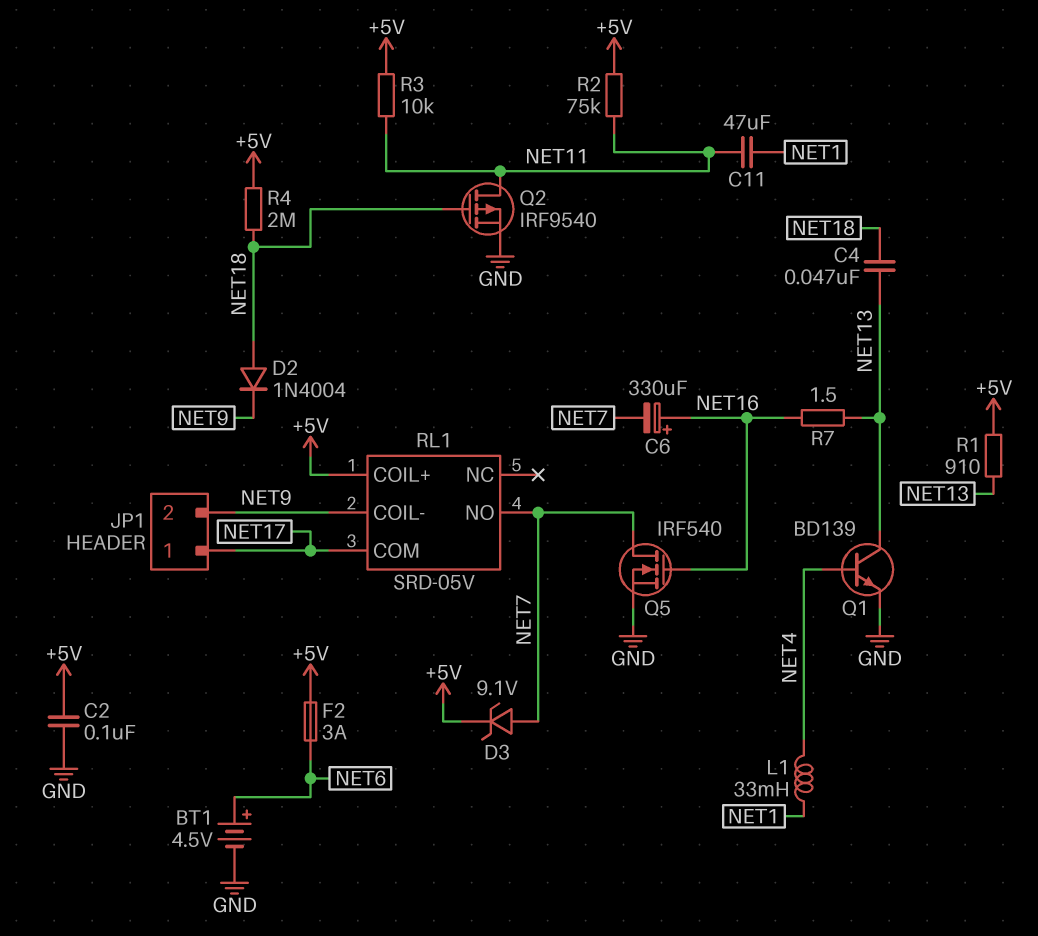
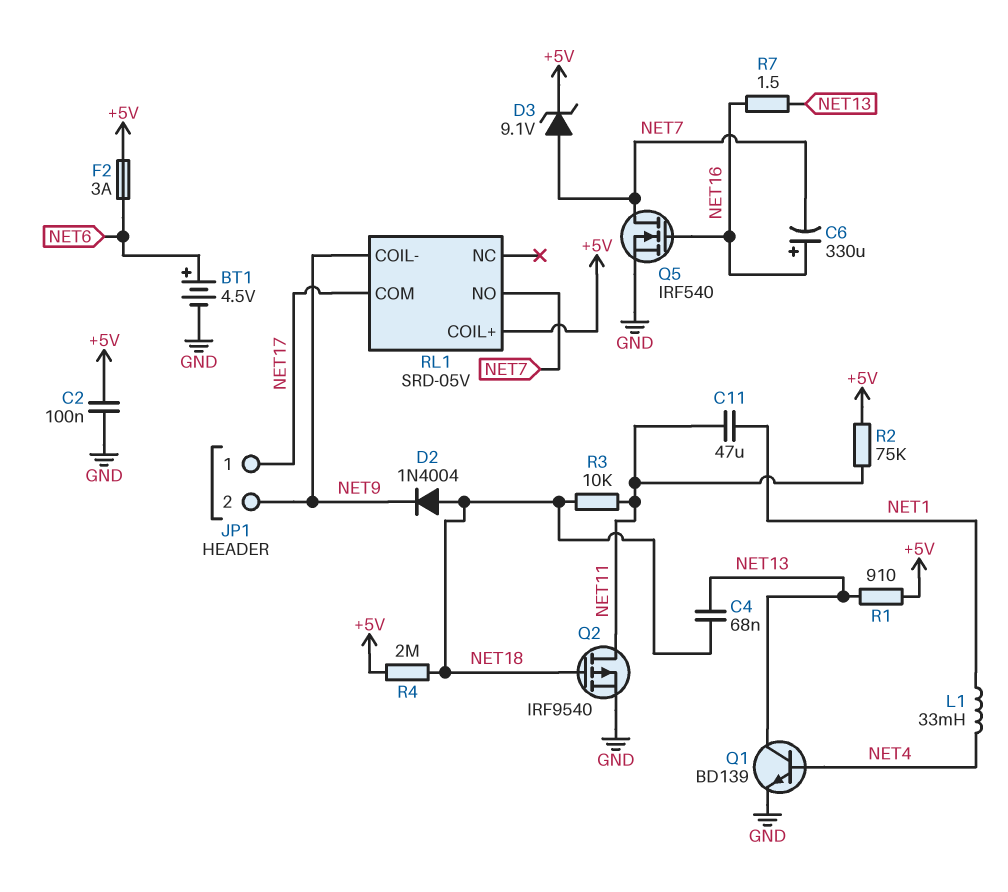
C4: 47nF (NET13, NET18) -> 68nF (NET13, NET18)
R3: 10k (+5V, NET11) -> 10k (NET11, NET18)

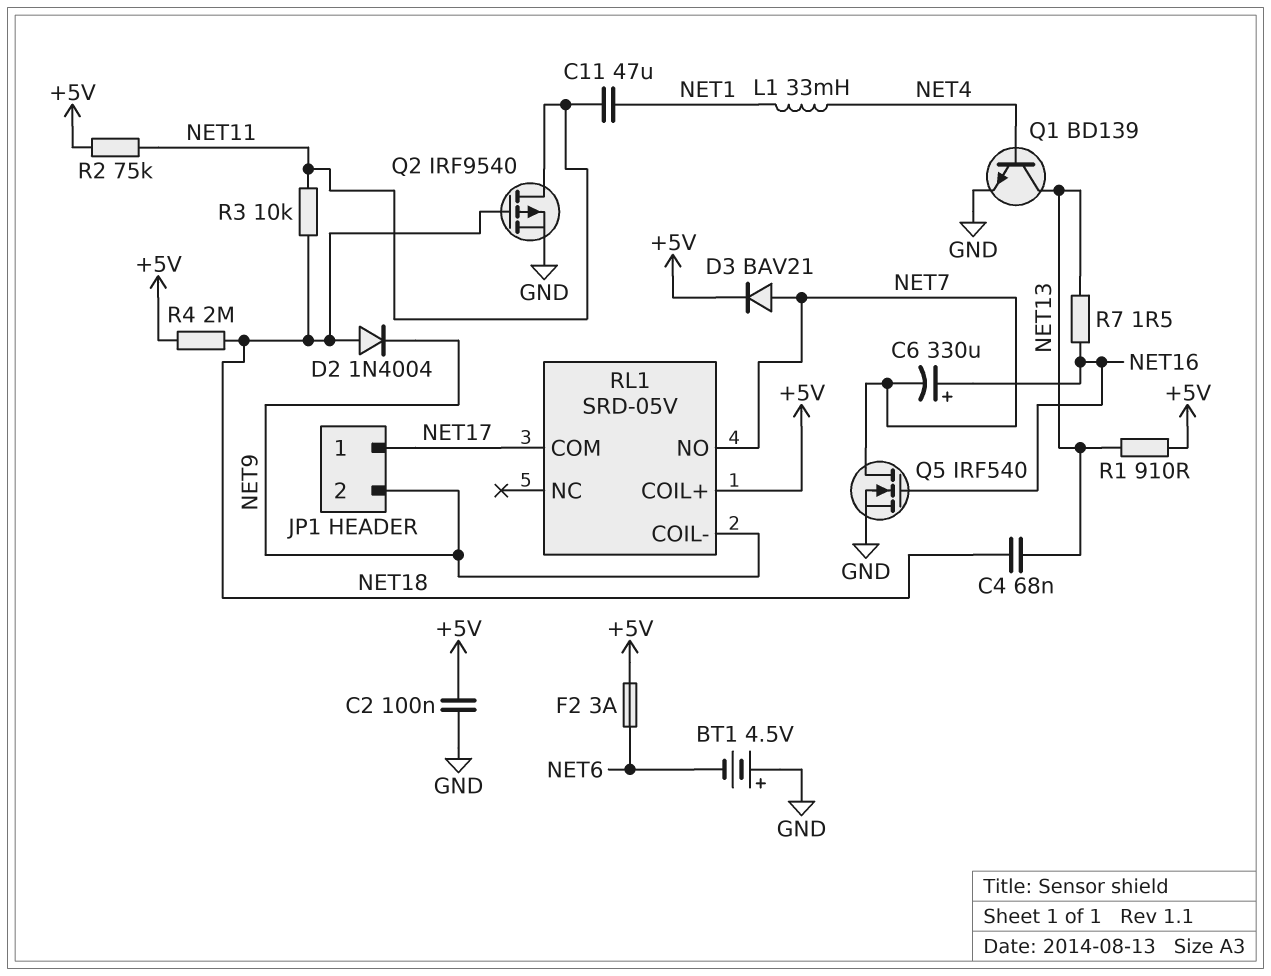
BT1: 4.5V (plus NET6, minus GND) -> 4.5V (plus GND, minus NET6)
D3: zener 9.1V (A NET7, K +5V) -> diode BAV21 (A NET7, K +5V)

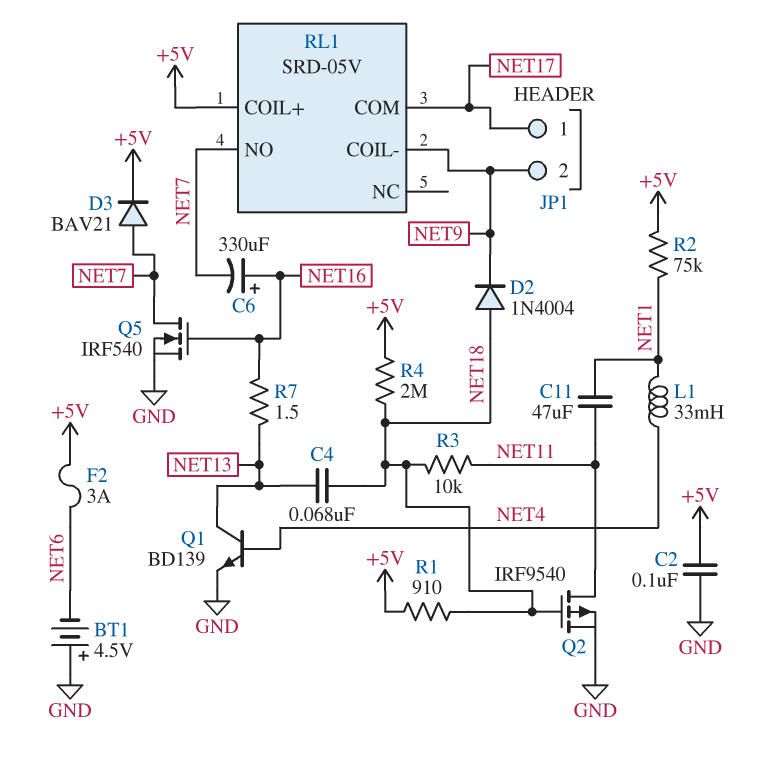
R1: 910 (+5V, NET13) -> 910 (+5V, NET18)
R2: 75k (+5V, NET11) -> 75k (+5V, NET1)

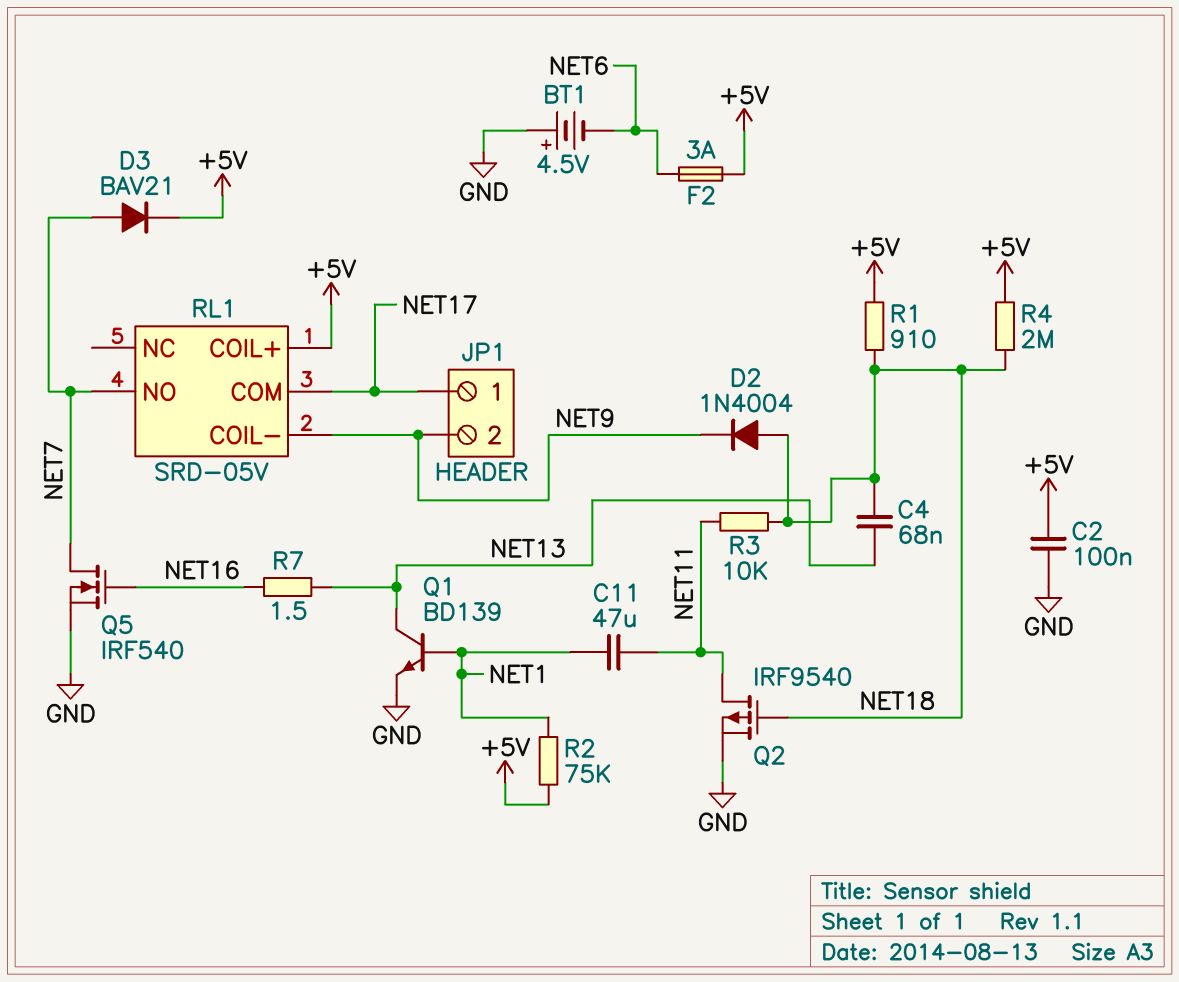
C6: 330uF (plus NET16, minus NET7) -> none
L1: 33mH (NET1, NET4) -> none
Q1: NPN BD139 (B NET4, C NET13, E GND) -> NPN BD139 (B NET1, C NET13, E GND)

